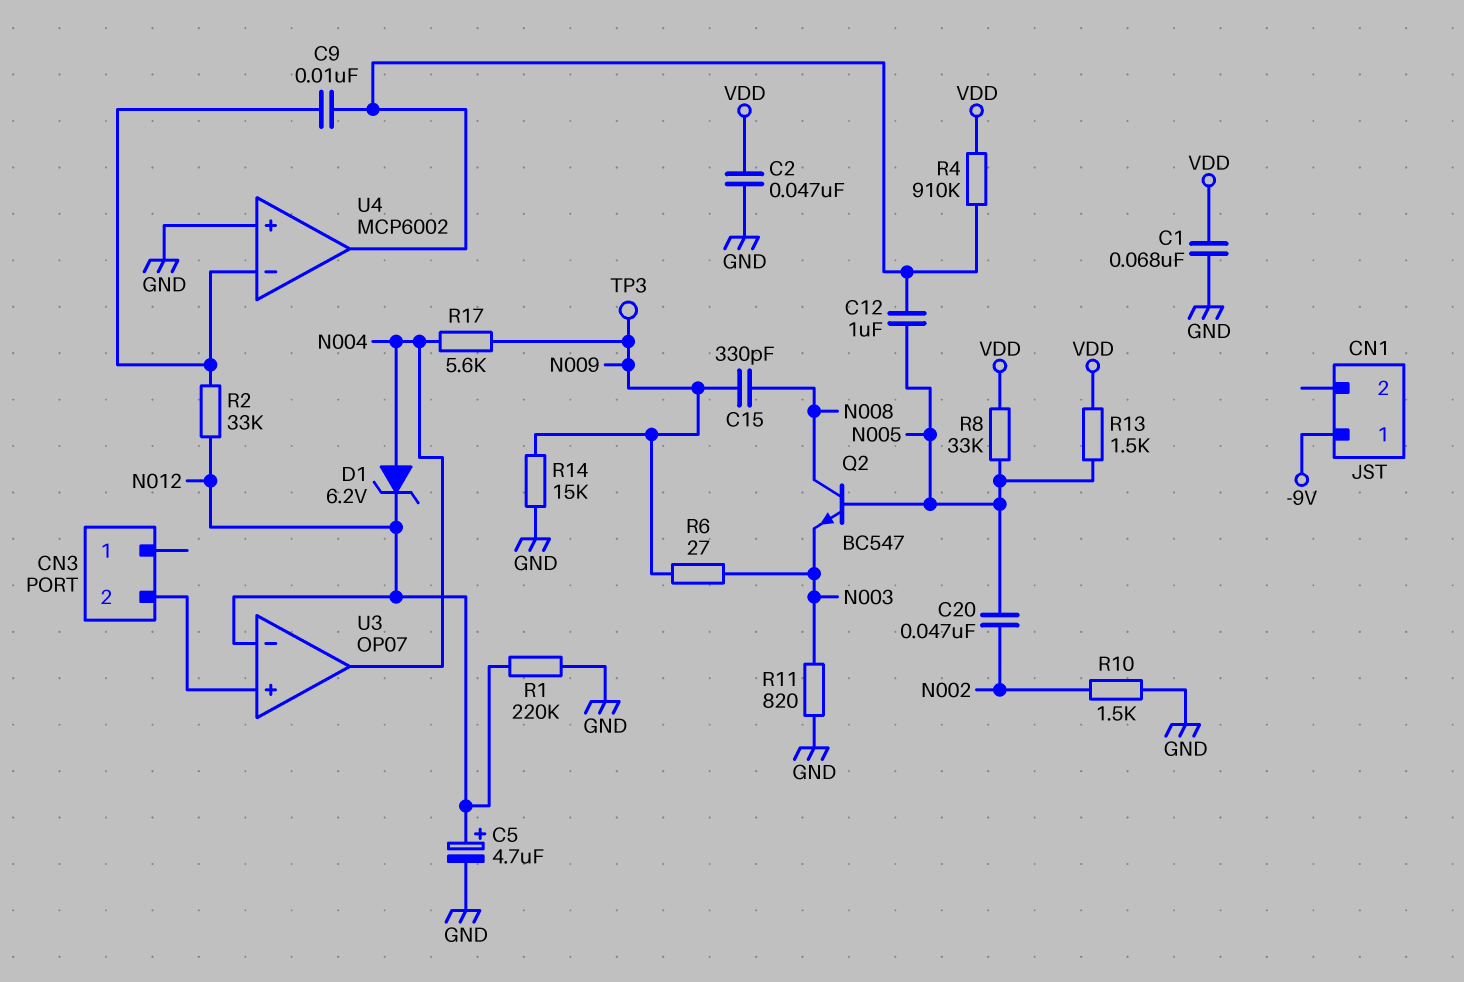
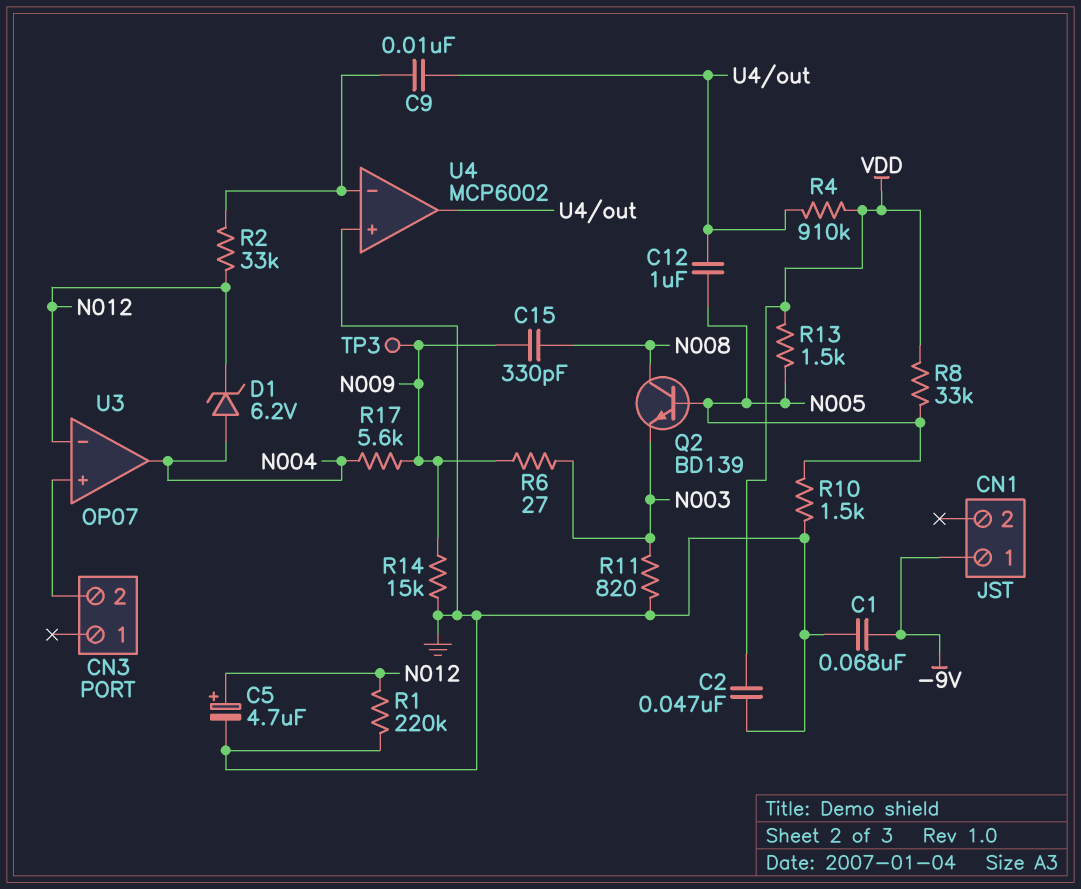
C1: 68nF (GND, VDD) -> 68nF (-9V, GND)
C20: 47nF (N002, N005) -> none
Q2: NPN BC547 (B N005, C N008, E N003) -> NPN BD139 (B N005, C N008, E N003)
R10: 1.5k (GND, N002) -> 1.5k (GND, N005)

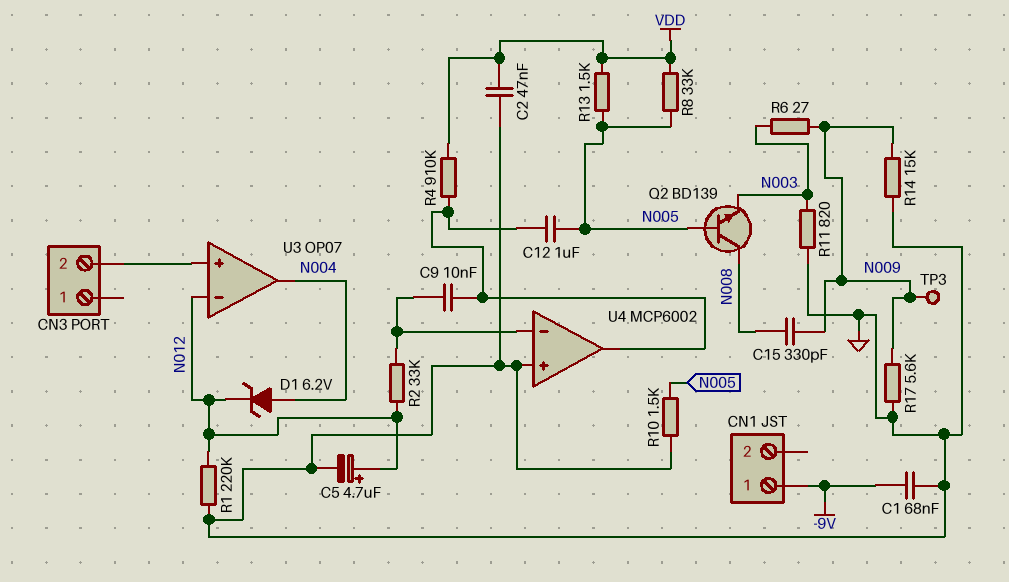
R17: 5.6k (N004, N009) -> 5.6k (GND, N009)

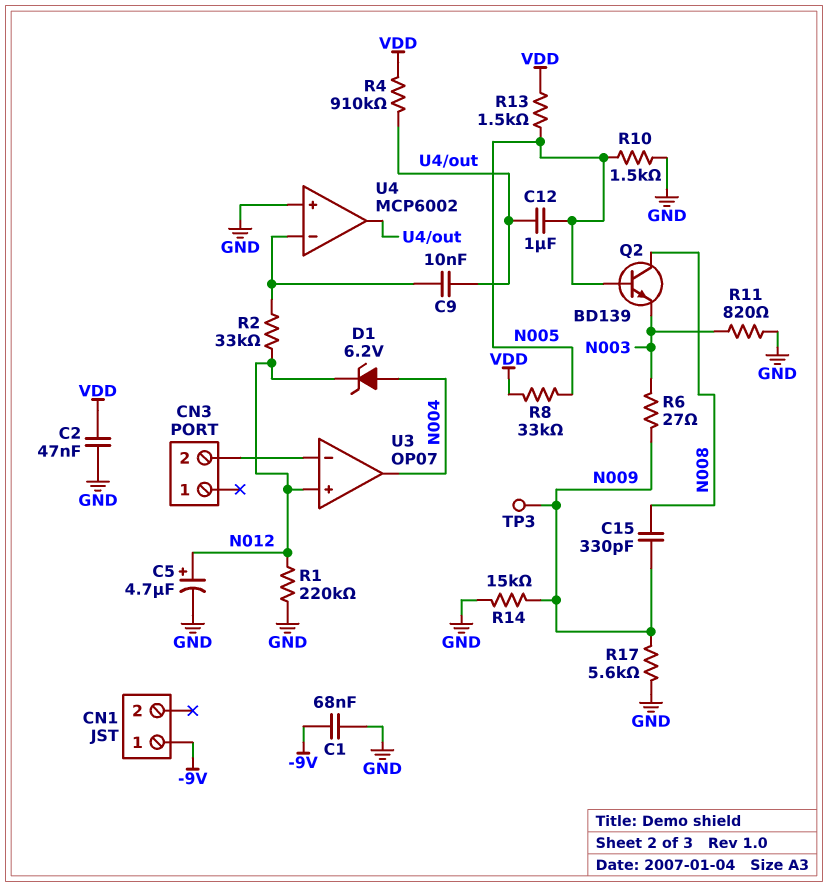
U3 pin in+: CN3/2 -> N012
U3 pin in-: N012 -> CN3/2

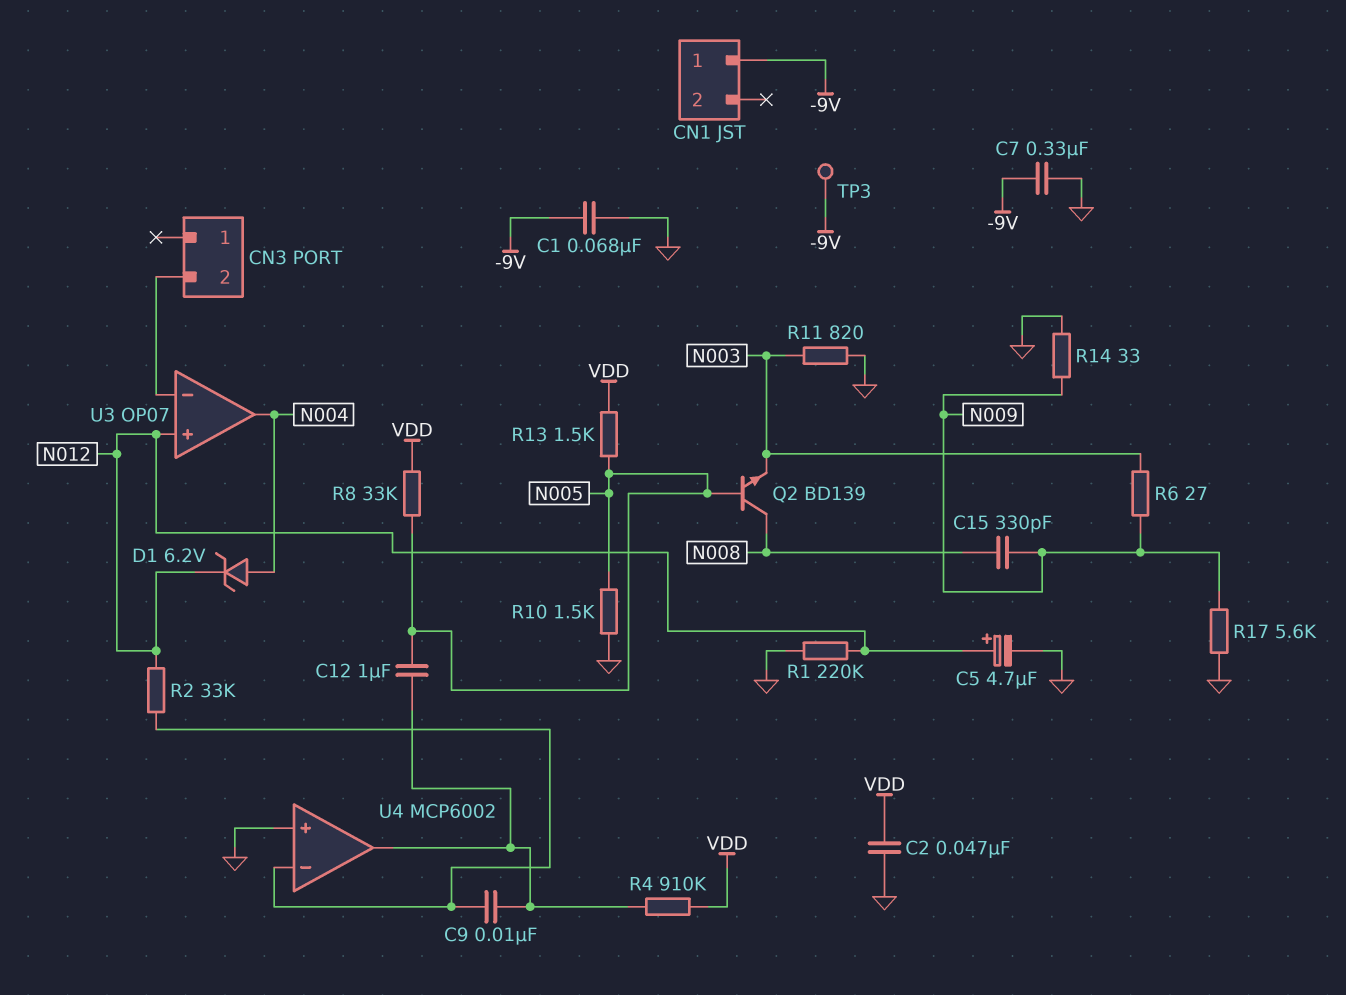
C7: none -> 330nF (-9V, GND)
R14: 15k (GND, N009) -> 33 (GND, N009)
TP3: test point (N009) -> test point (-9V)

